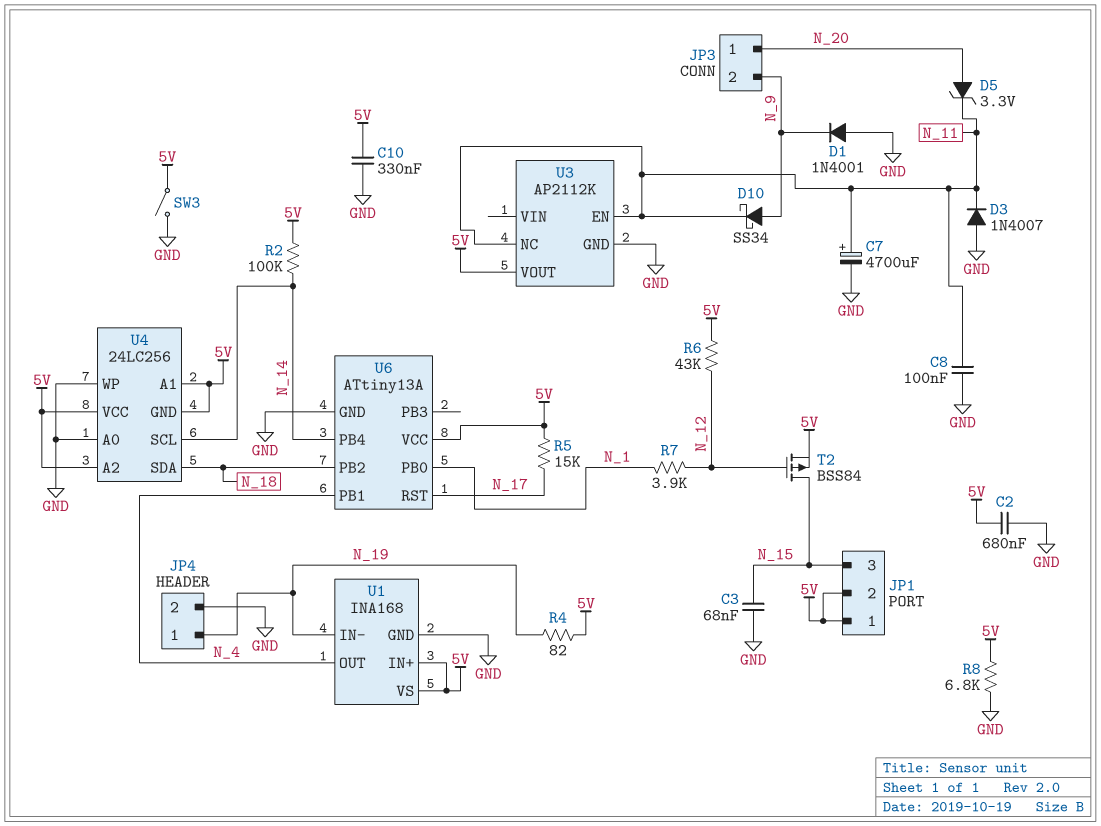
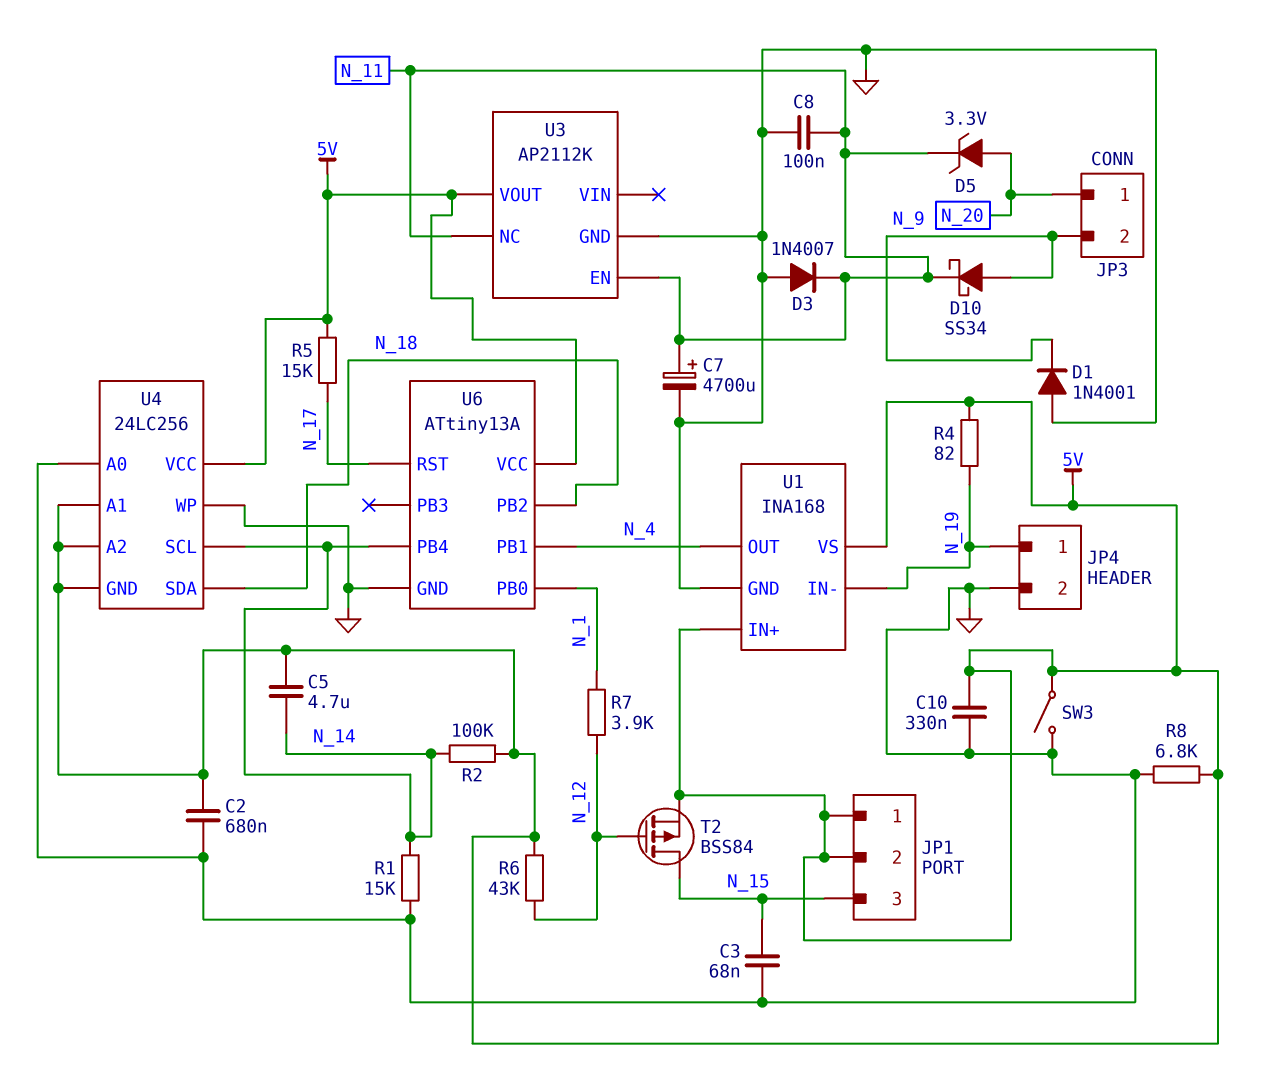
C5: none -> 4.7uF (5V, N_14)
R1: none -> 15k (GND, N_14)

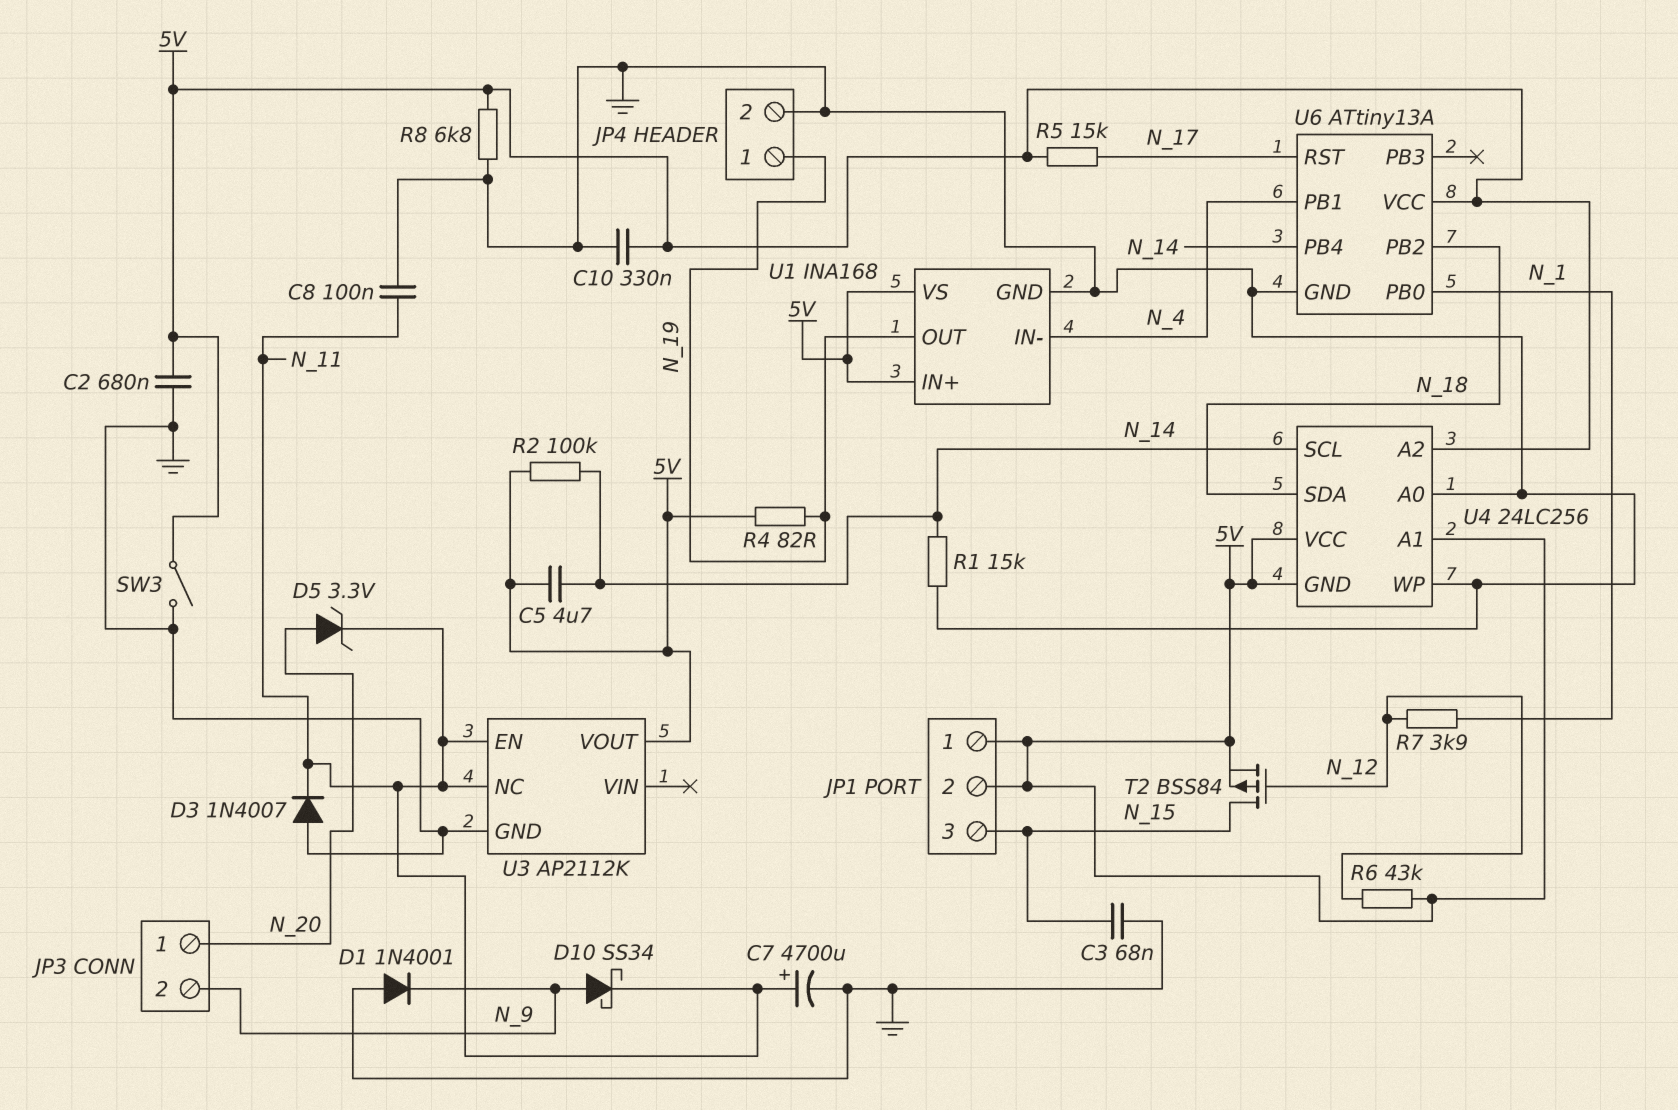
U1 pin IN-: N_19 -> N_4
U1 pin OUT: N_4 -> N_19

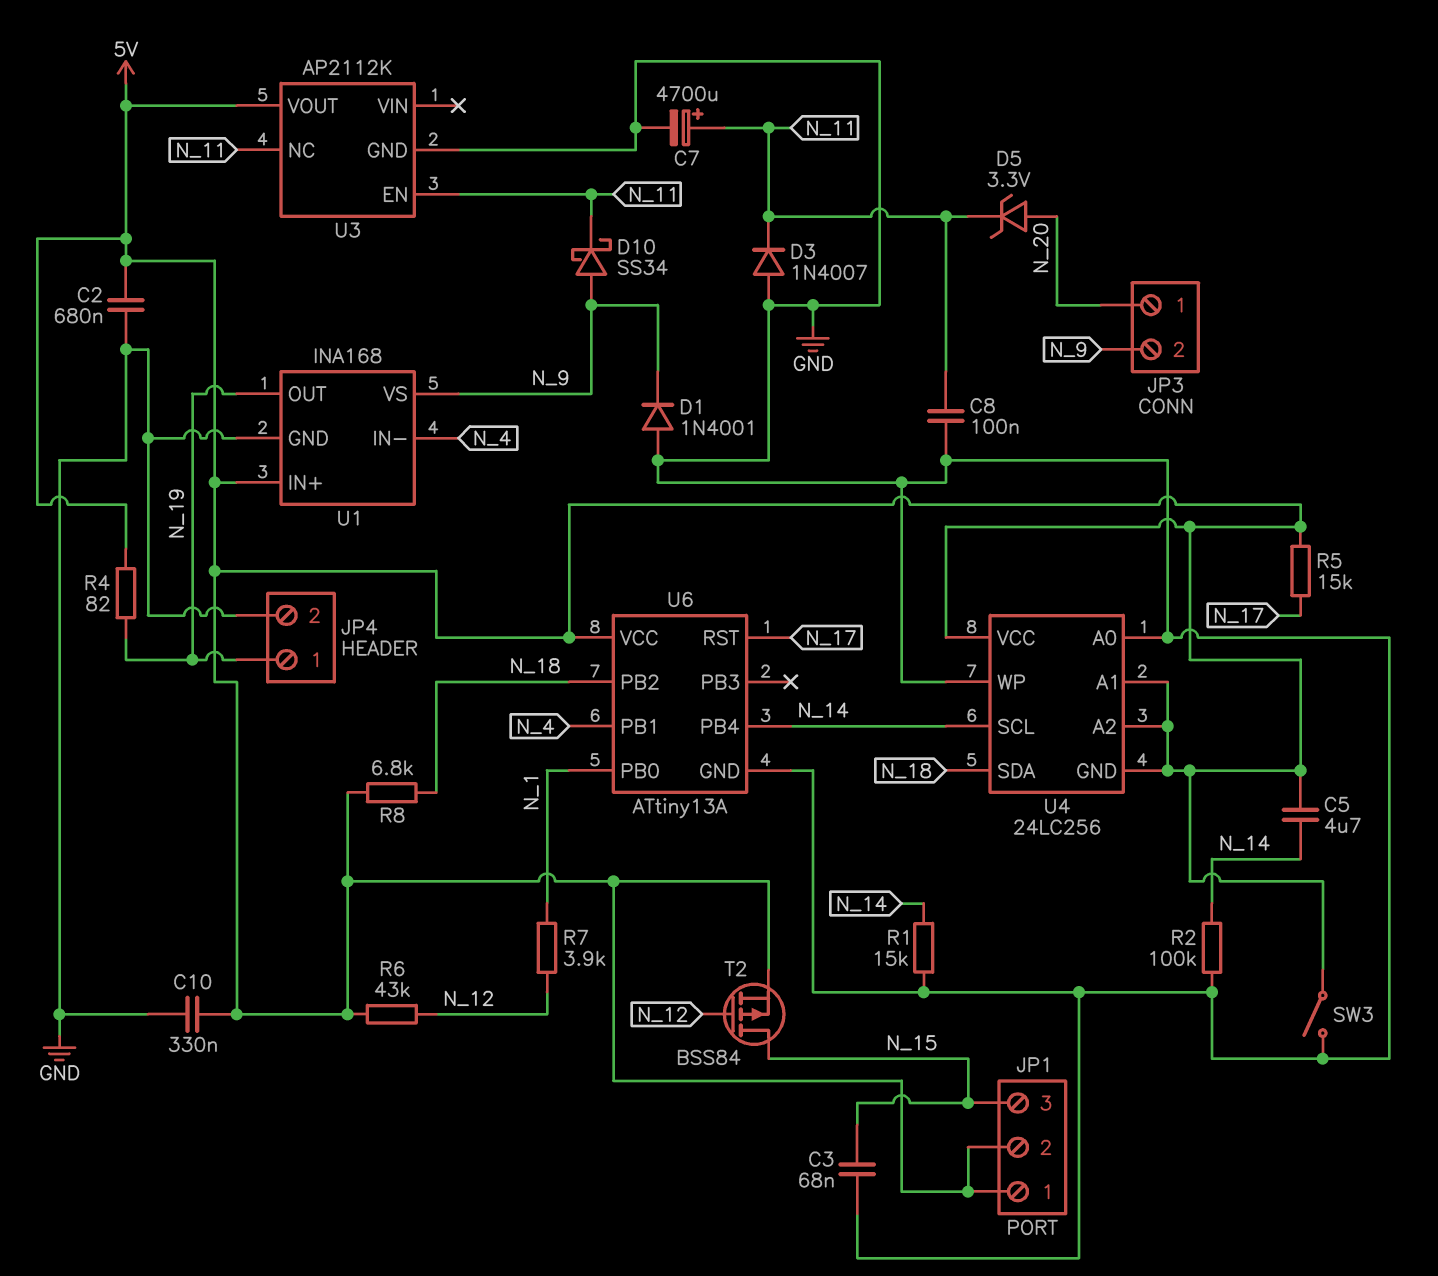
R2: 100k (5V, N_14) -> 100k (GND, N_14)
R8: 6.8k (5V, GND) -> 6.8k (5V, N_18)
U1 pin VS: 5V -> N_9

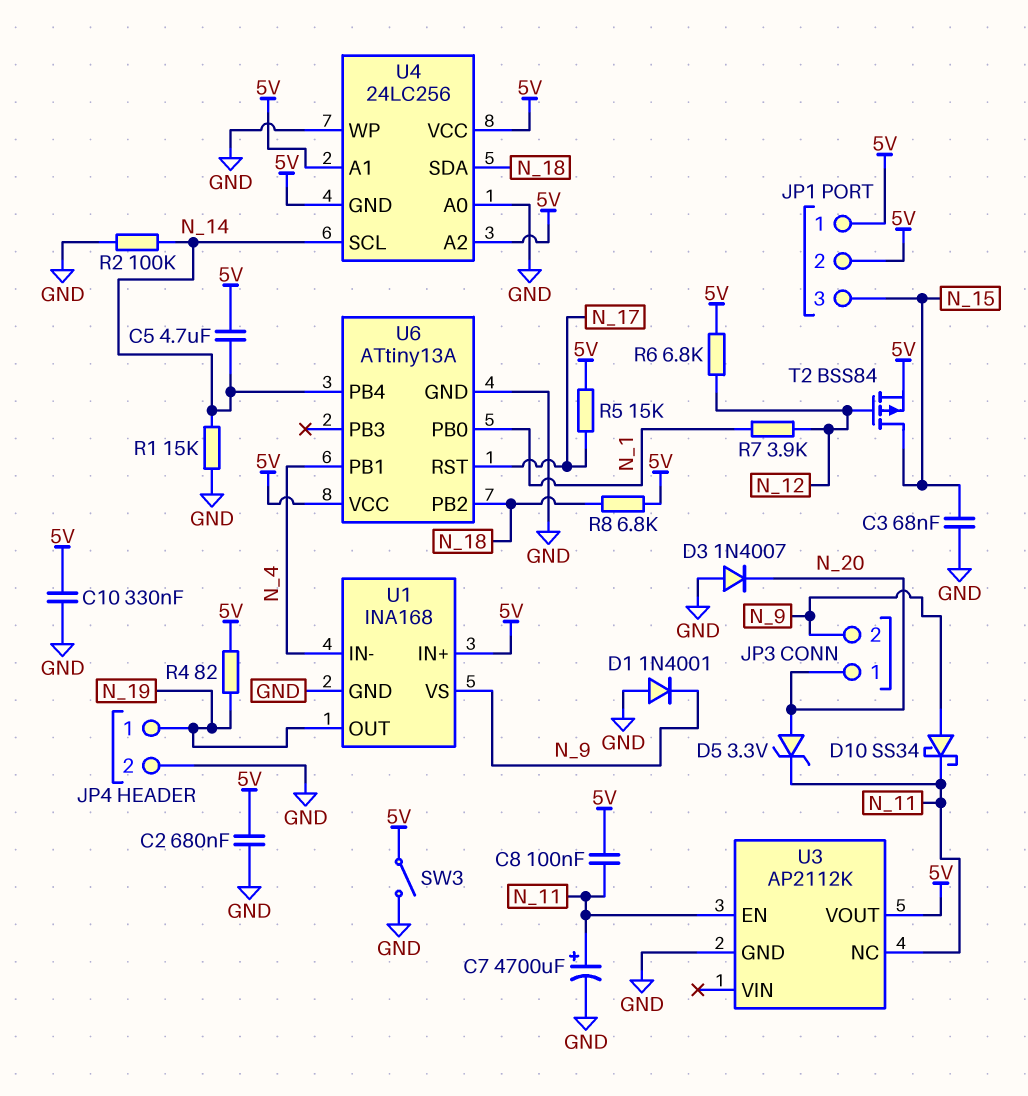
C8: 100nF (GND, N_11) -> 100nF (5V, N_11)
D3: diode 1N4007 (A GND, K N_11) -> diode 1N4007 (A GND, K N_20)
R6: 43k (5V, N_12) -> 6.8k (5V, N_12)

